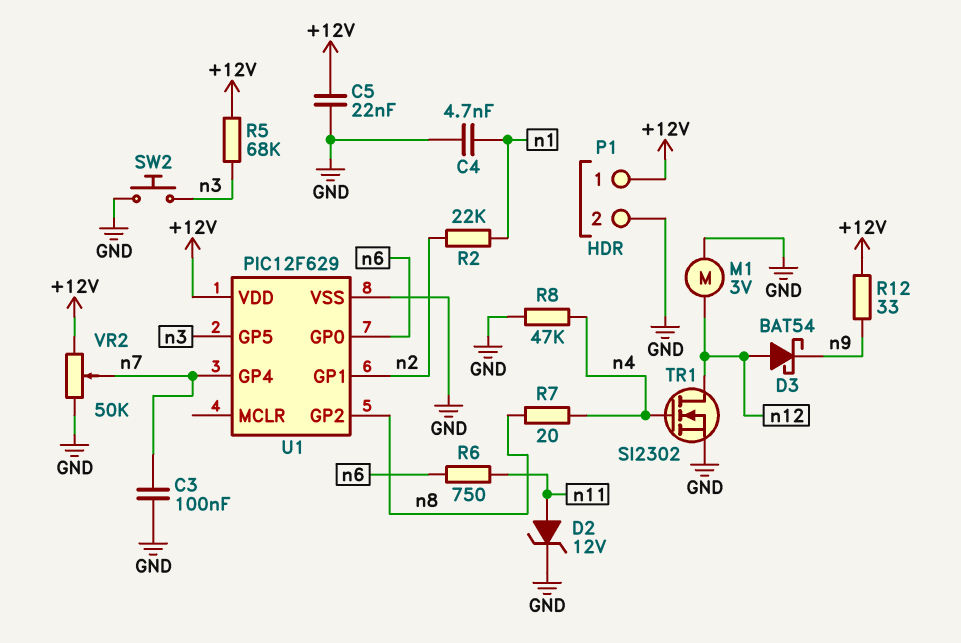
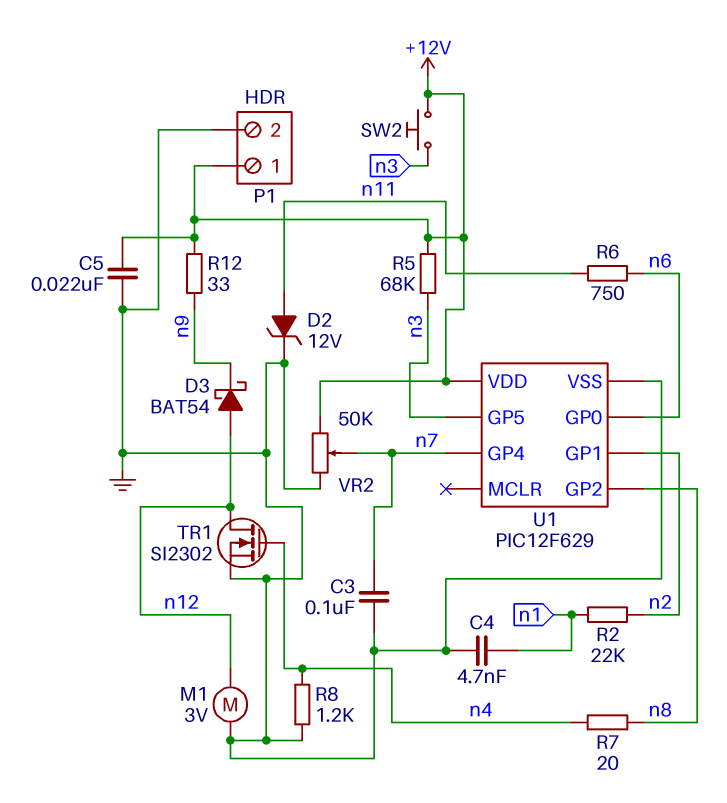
R8: 47k (GND, n4) -> 1.2k (GND, n4)
SW2: button (GND, n3) -> button (+12V, n3)

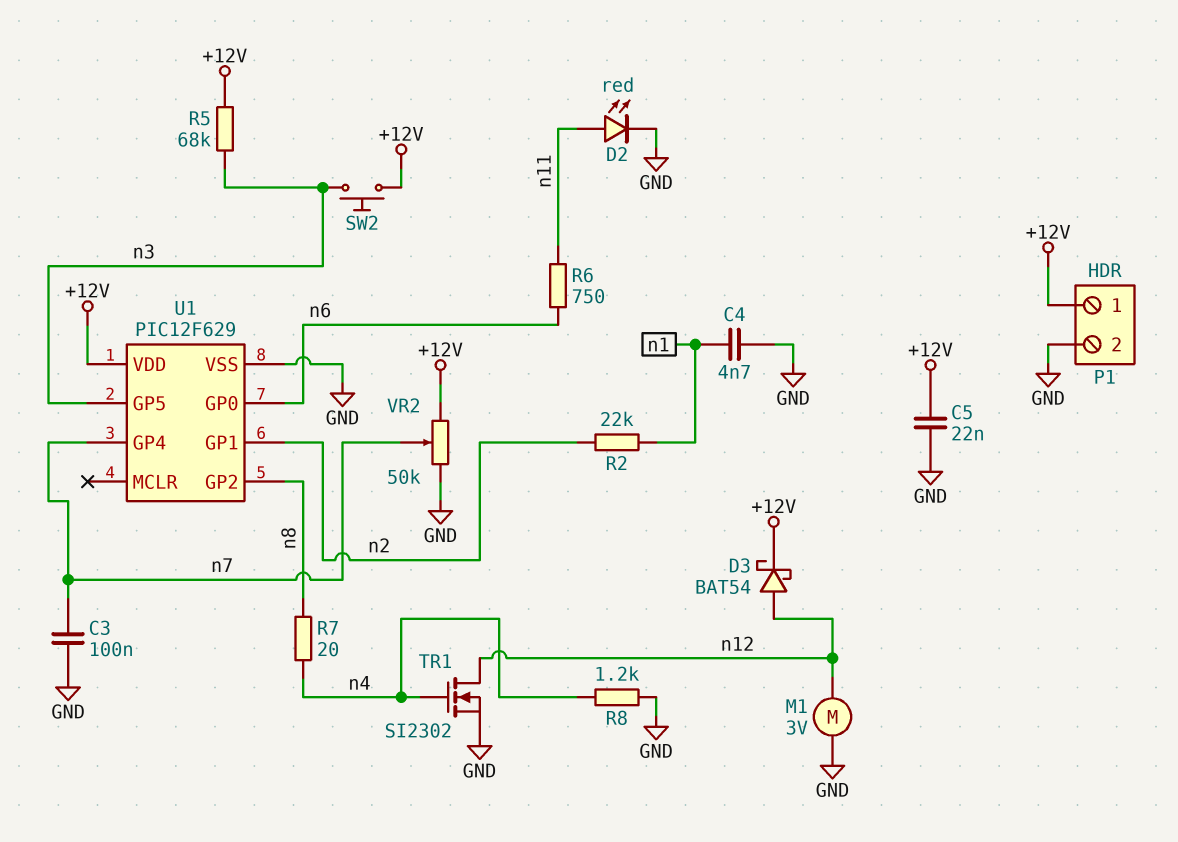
D2: zener 12V (A n11, K GND) -> LED red (A n11, K GND)
D3: schottky BAT54 (A n12, K n9) -> schottky BAT54 (A n12, K +12V)
R12: 33 (+12V, n9) -> none

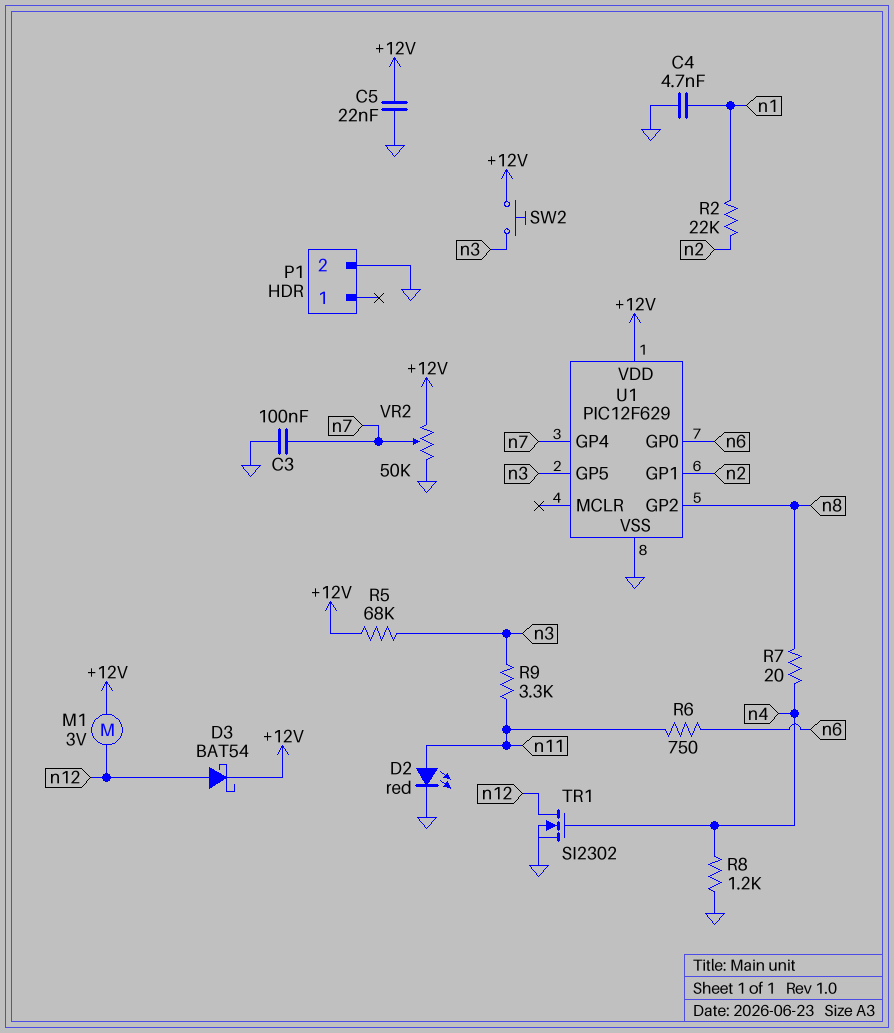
M1: motor 3V (GND, n12) -> motor 3V (+12V, n12)
P1 pin 1: +12V -> none
R9: none -> 3.3k (n3, n11)

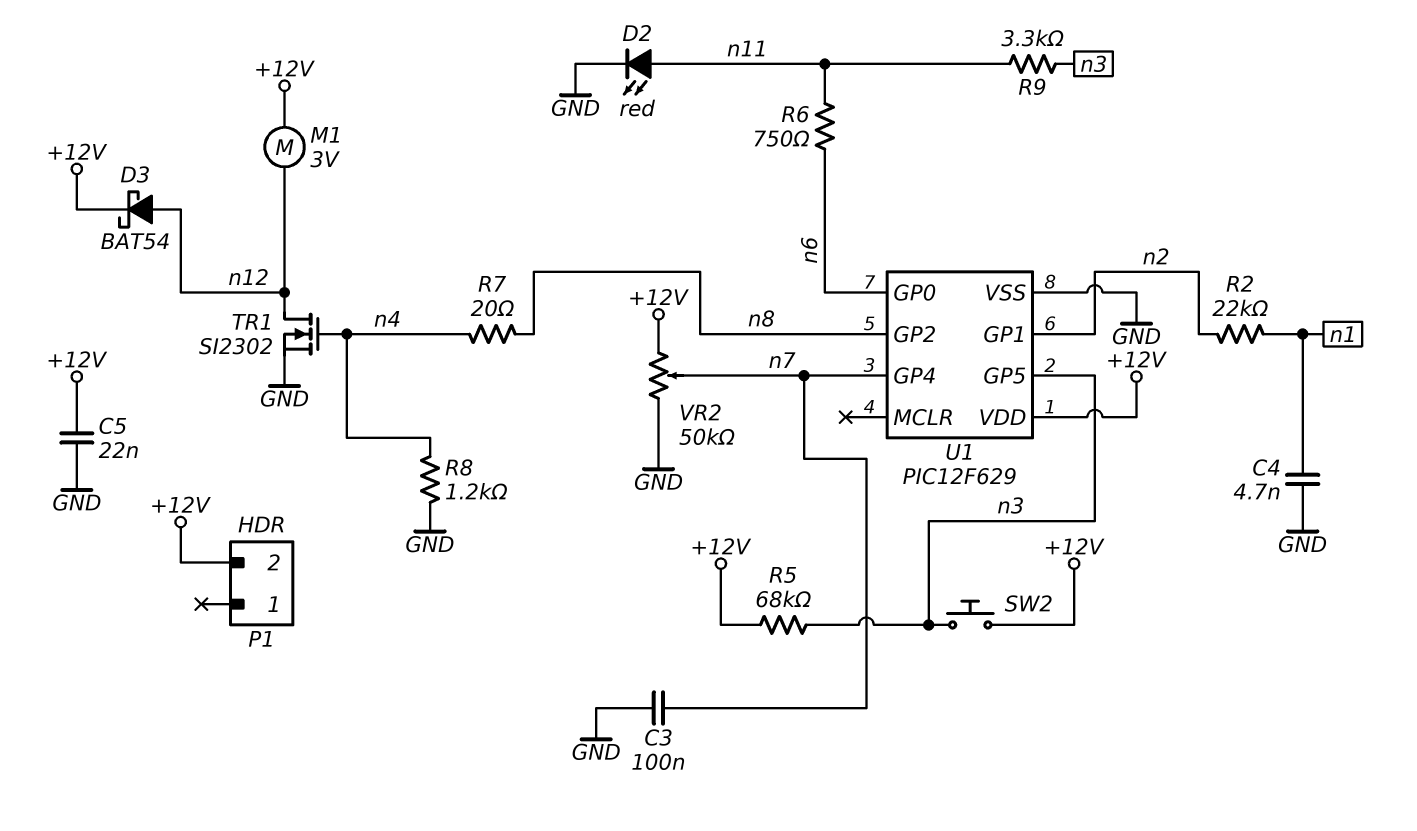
P1 pin 2: GND -> +12V

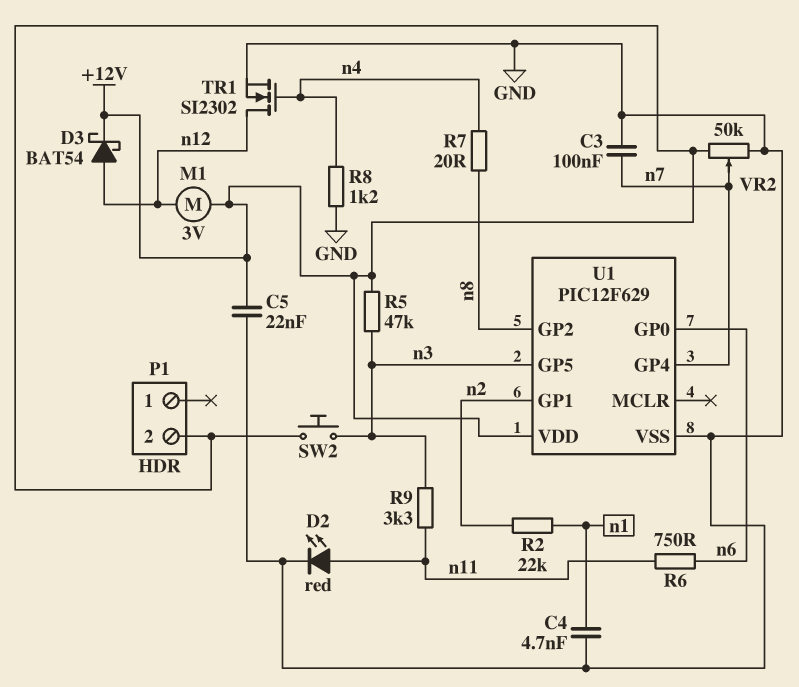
R5: 68k (+12V, n3) -> 47k (+12V, n3)

